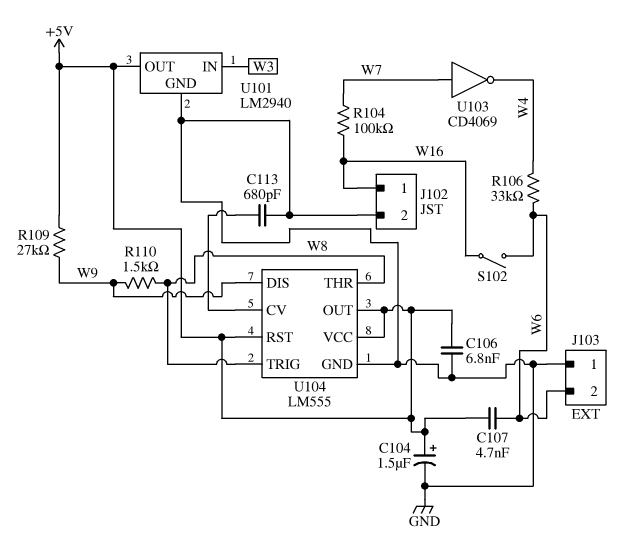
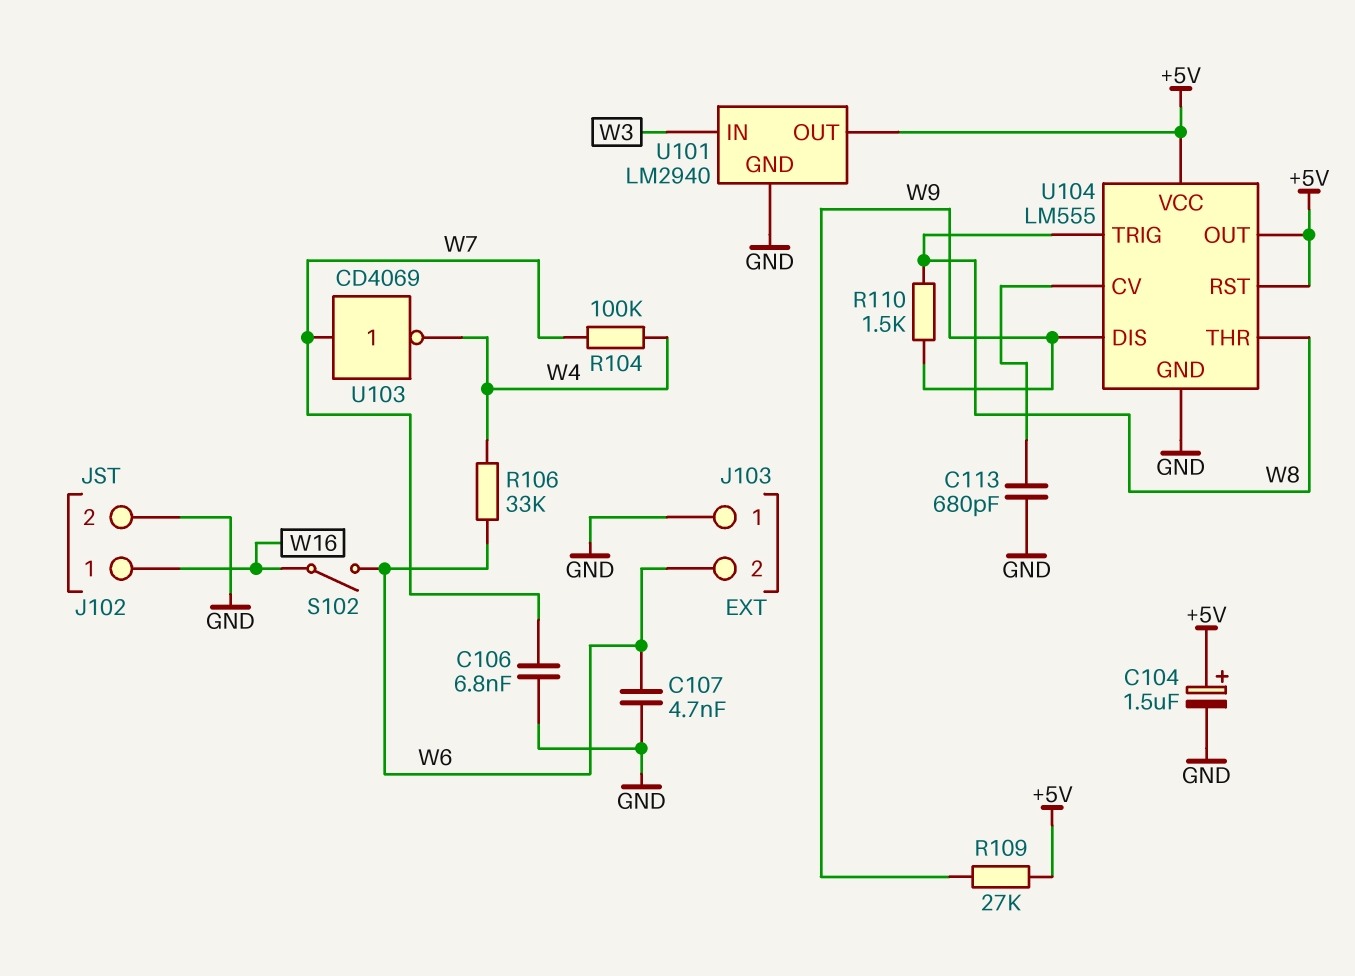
C106: 6.8nF (+5V, GND) -> 6.8nF (GND, W7)
C107: 4.7nF (+5V, W6) -> 4.7nF (GND, W6)
R104: 100k (W7, W16) -> 100k (W4, W7)

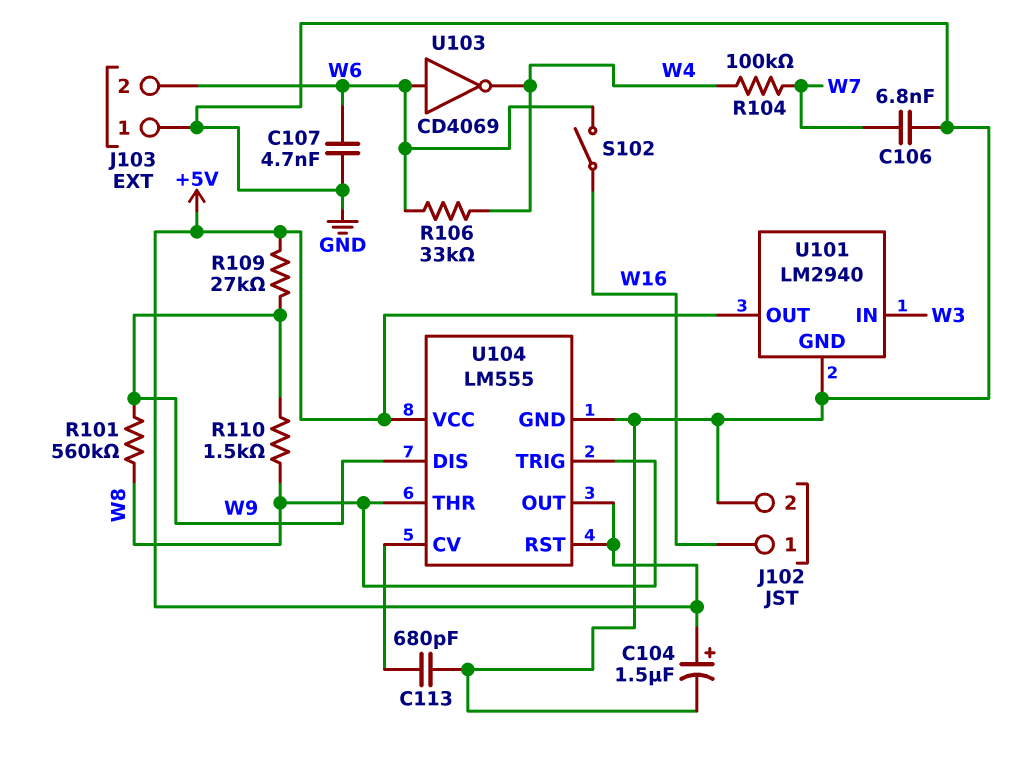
R101: none -> 560k (W8, W9)
U103: NOT CD4069 (in W7, out W4) -> NOT CD4069 (in W6, out W4)

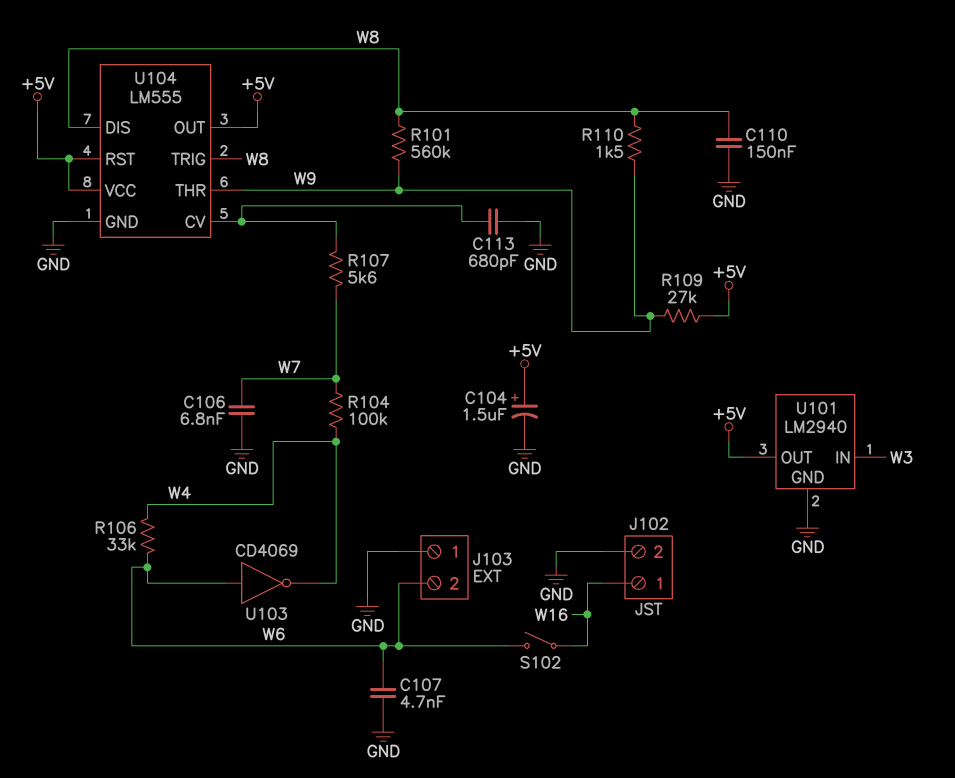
C110: none -> 150nF (GND, W8)
R107: none -> 5.6k (U104/CV, W7)
U104 pin DIS: W9 -> W8
U104 pin THR: W8 -> W9

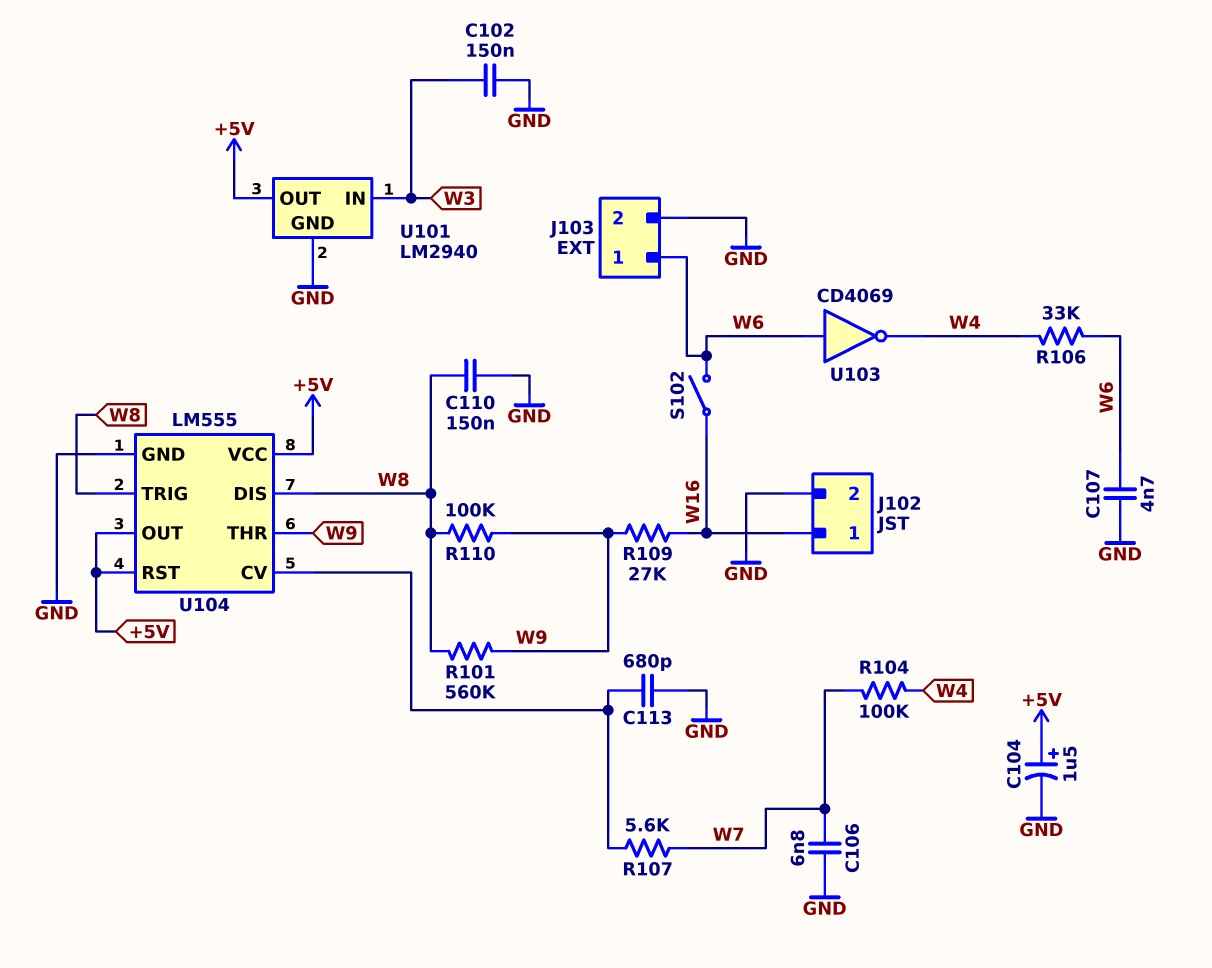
C102: none -> 150nF (GND, W3)
J103 pin 1: GND -> W6
J103 pin 2: W6 -> GND
R109: 27k (+5V, W9) -> 27k (W9, W16)
R110: 1.5k (W8, W9) -> 100k (W8, W9)

